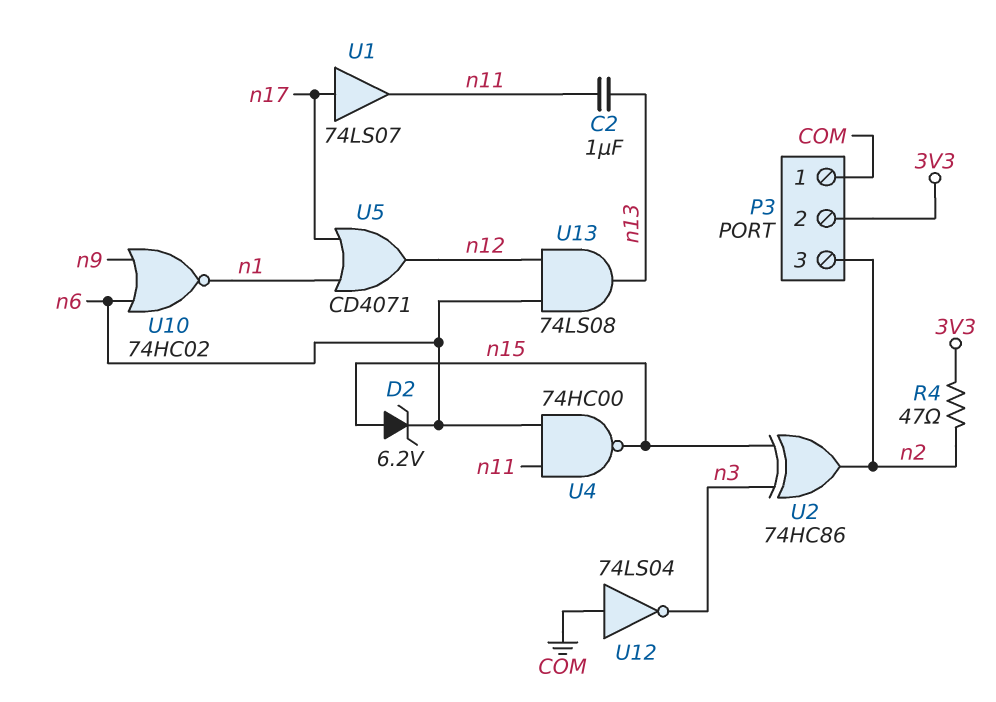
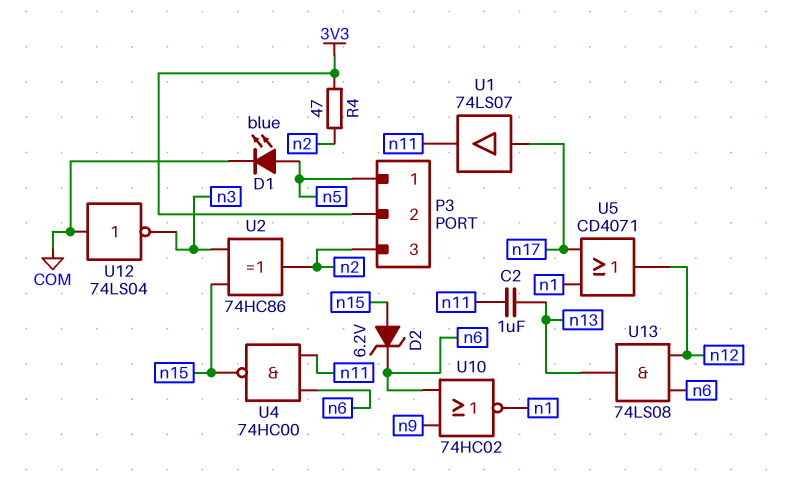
D1: none -> LED blue (A n5, K COM)
P3 pin 1: COM -> n5

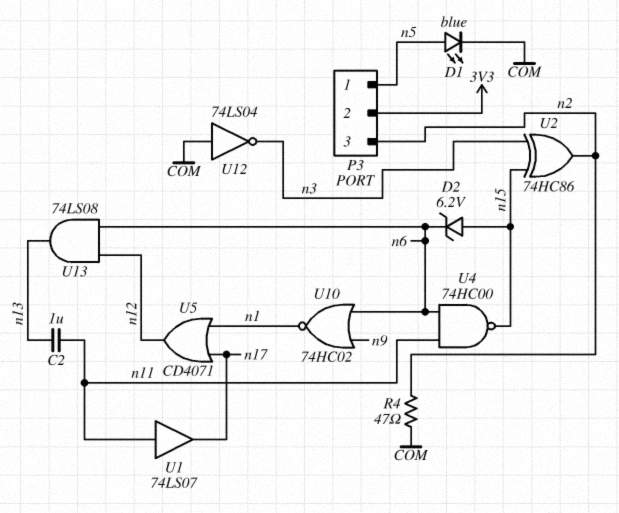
R4: 47 (3V3, n2) -> 47 (COM, n2)
U1: buffer 74LS07 (in n17, out n11) -> buffer 74LS07 (in n11, out n17)

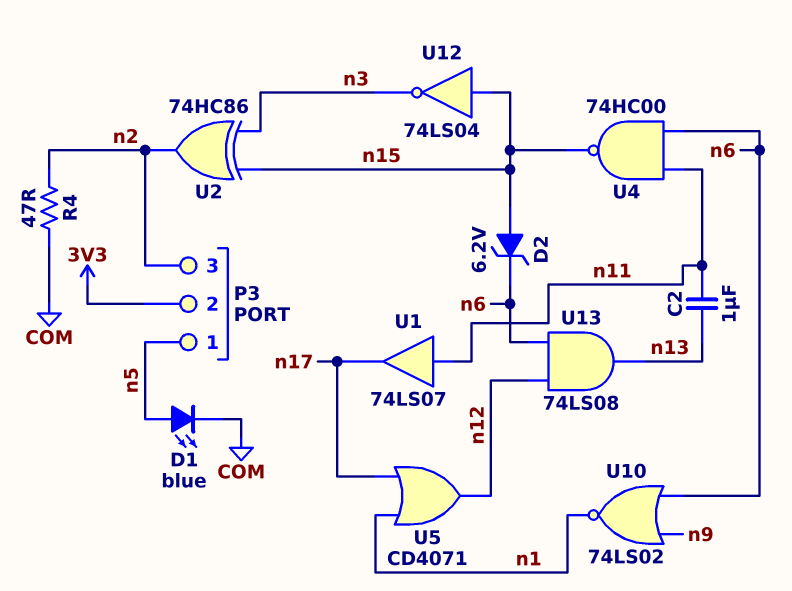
U10: NOR 74HC02 (in n6, in n9, out n1) -> NOR 74LS02 (in n6, in n9, out n1)
U12: NOT 74LS04 (in COM, out n3) -> NOT 74LS04 (in n15, out n3)

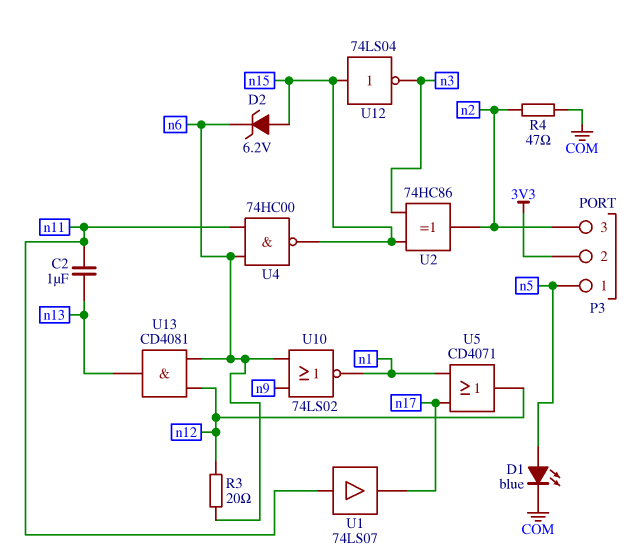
R3: none -> 20 (n6, n12)
U13: AND 74LS08 (in n6, in n12, out n13) -> AND CD4081 (in n6, in n12, out n13)

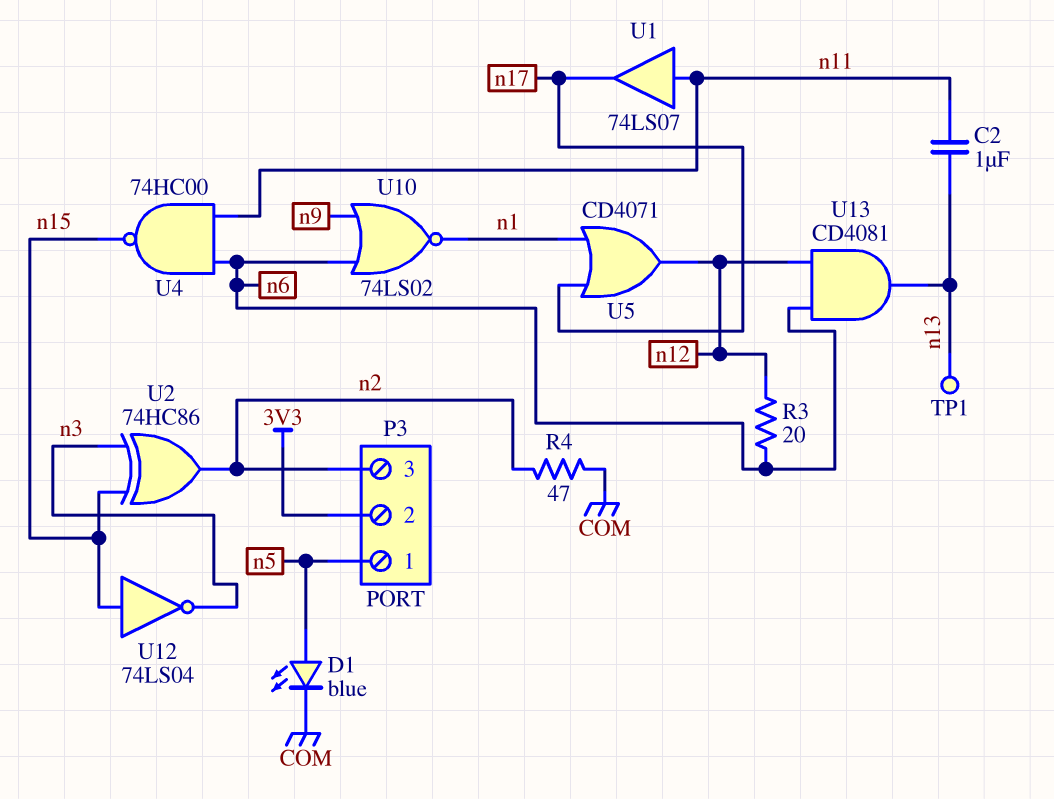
D2: zener 6.2V (A n15, K n6) -> none
TP1: none -> test point (n13)

